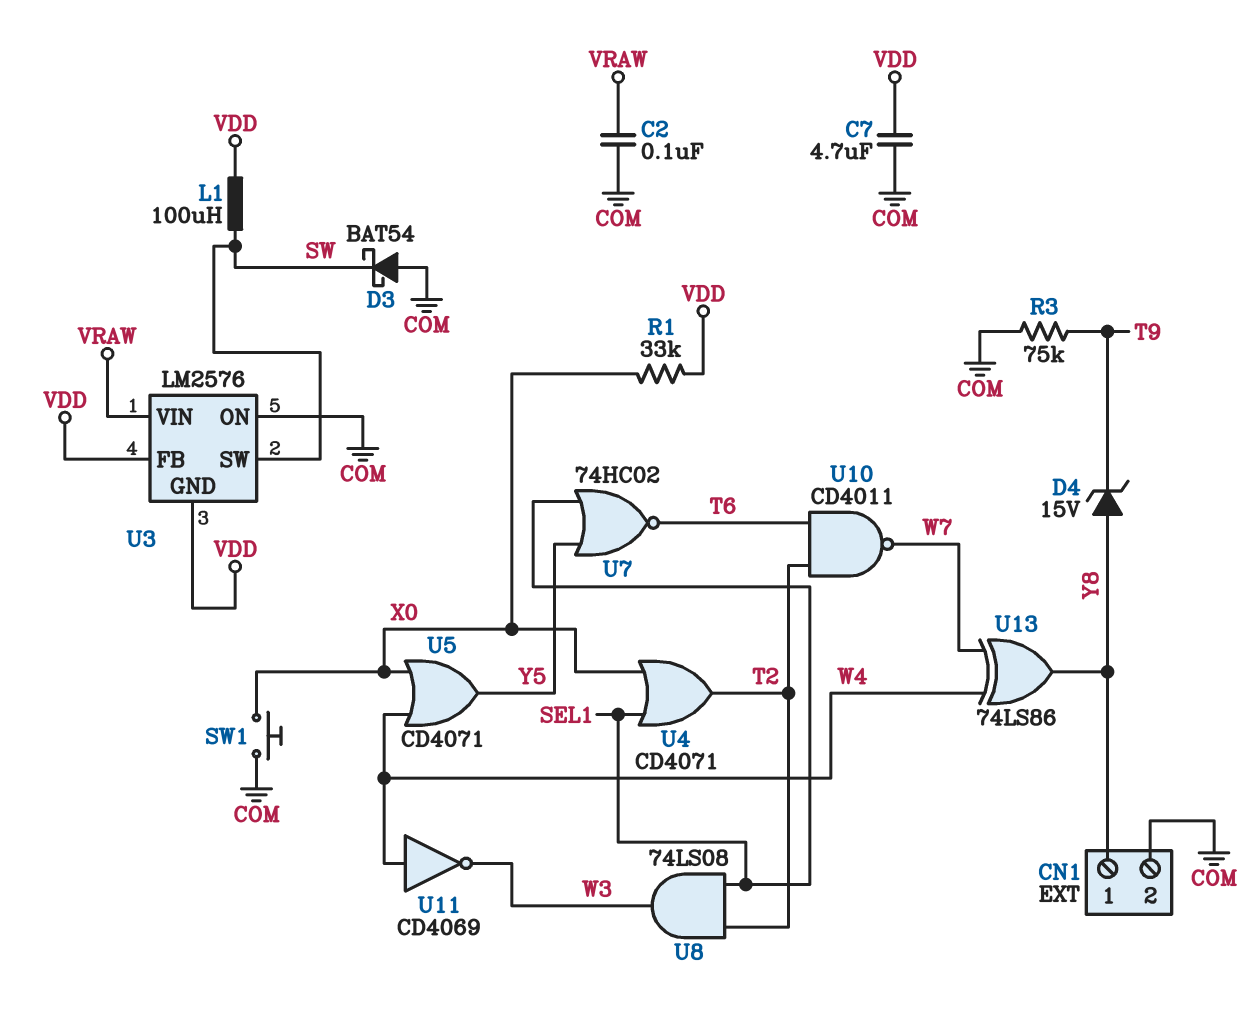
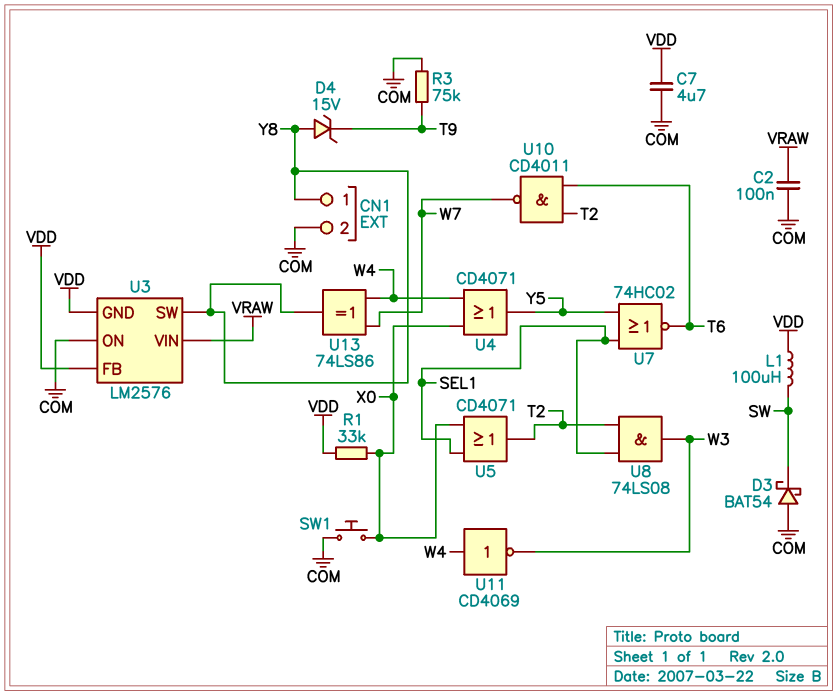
U3 pin SW: SW -> Y8
U4: OR CD4071 (in SEL1, in X0, out T2) -> OR CD4071 (in W4, in X0, out Y5)
U5: OR CD4071 (in W4, in X0, out Y5) -> OR CD4071 (in SEL1, in X0, out T2)

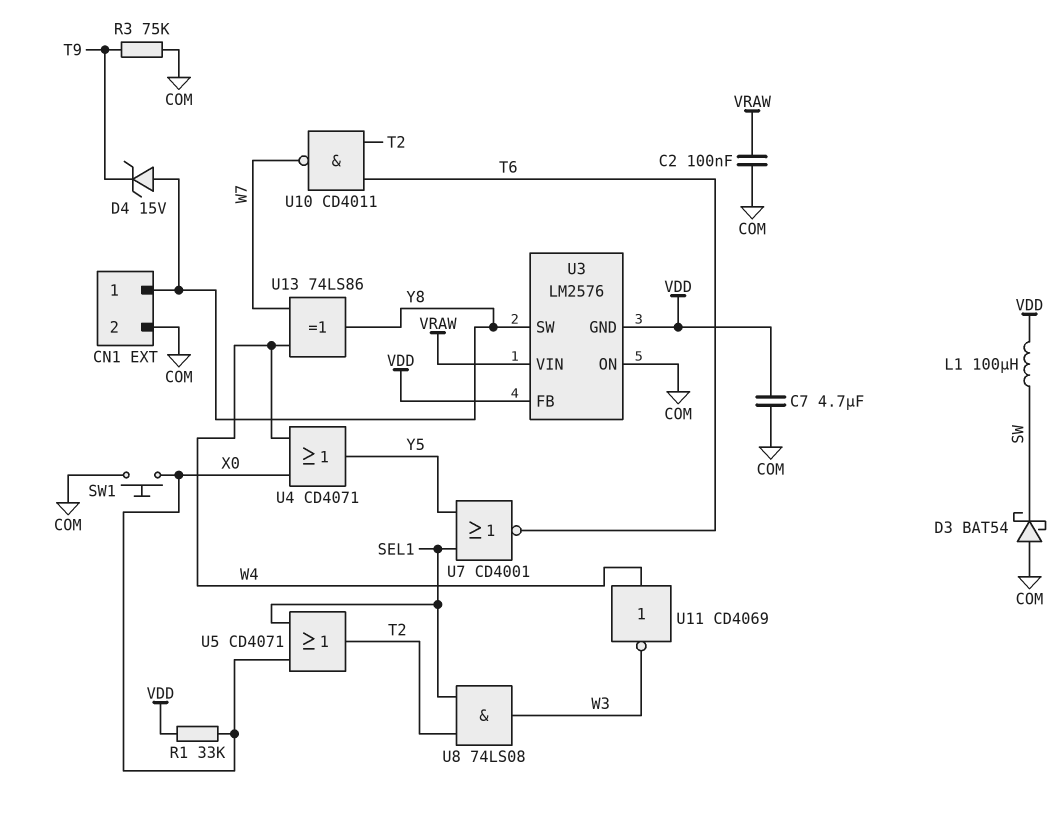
U7: NOR 74HC02 (in SEL1, in Y5, out T6) -> NOR CD4001 (in SEL1, in Y5, out T6)

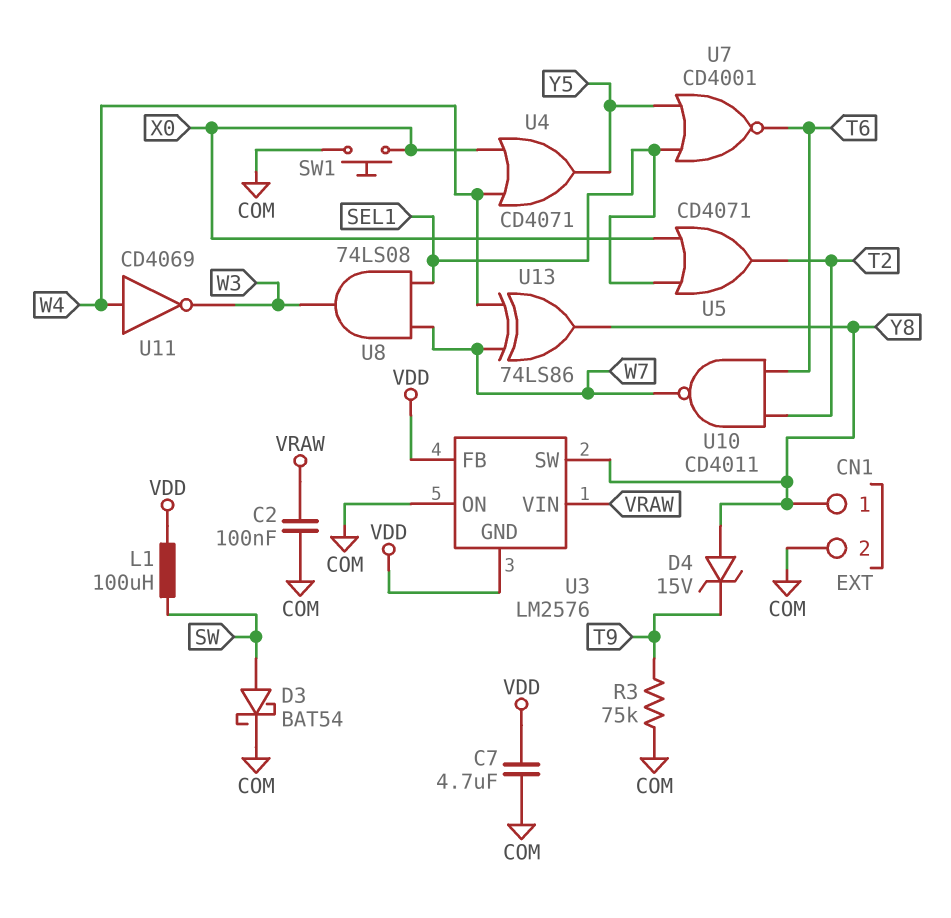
D3: schottky BAT54 (A COM, K SW) -> schottky BAT54 (A SW, K COM)
R1: 33k (VDD, X0) -> none
U8: AND 74LS08 (in SEL1, in T2, out W3) -> AND 74LS08 (in SEL1, in W7, out W3)

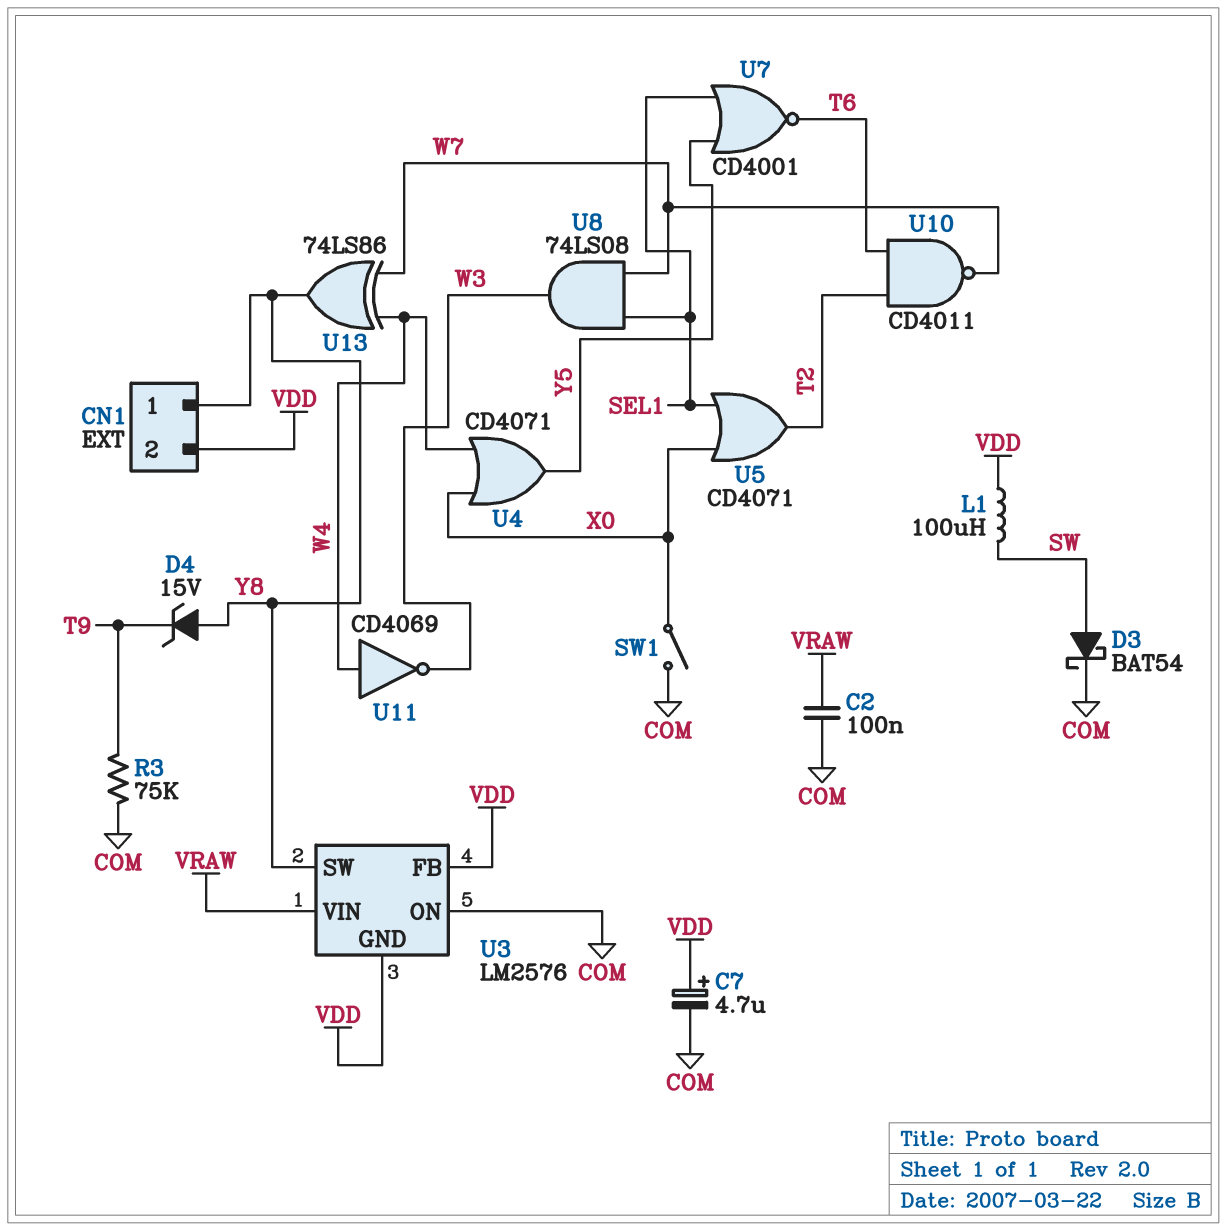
C7: 4.7uF (COM, VDD) -> 4.7uF (plus VDD, minus COM)
CN1 pin 2: COM -> VDD
SW1: button (COM, X0) -> switch (COM, X0)

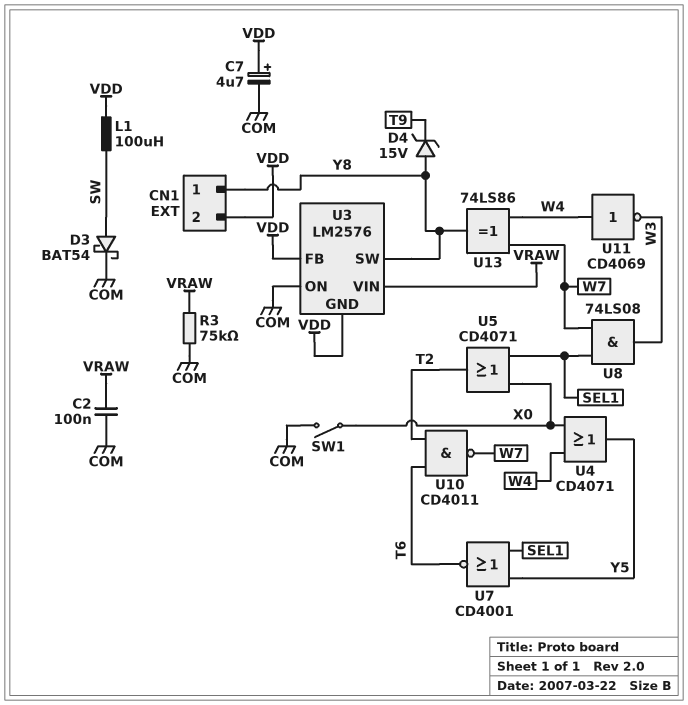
R3: 75k (COM, T9) -> 75k (COM, VRAW)

